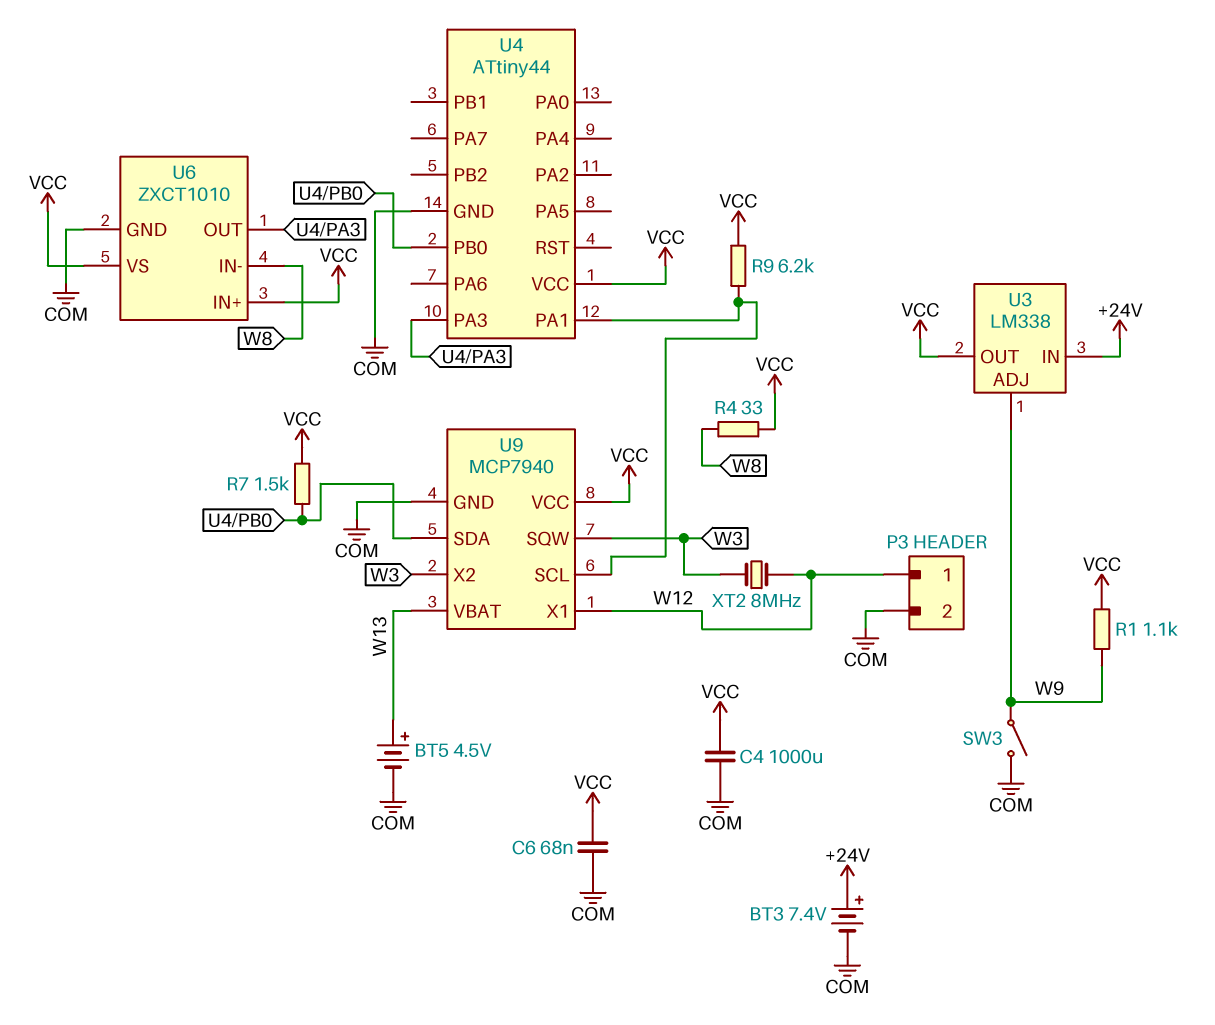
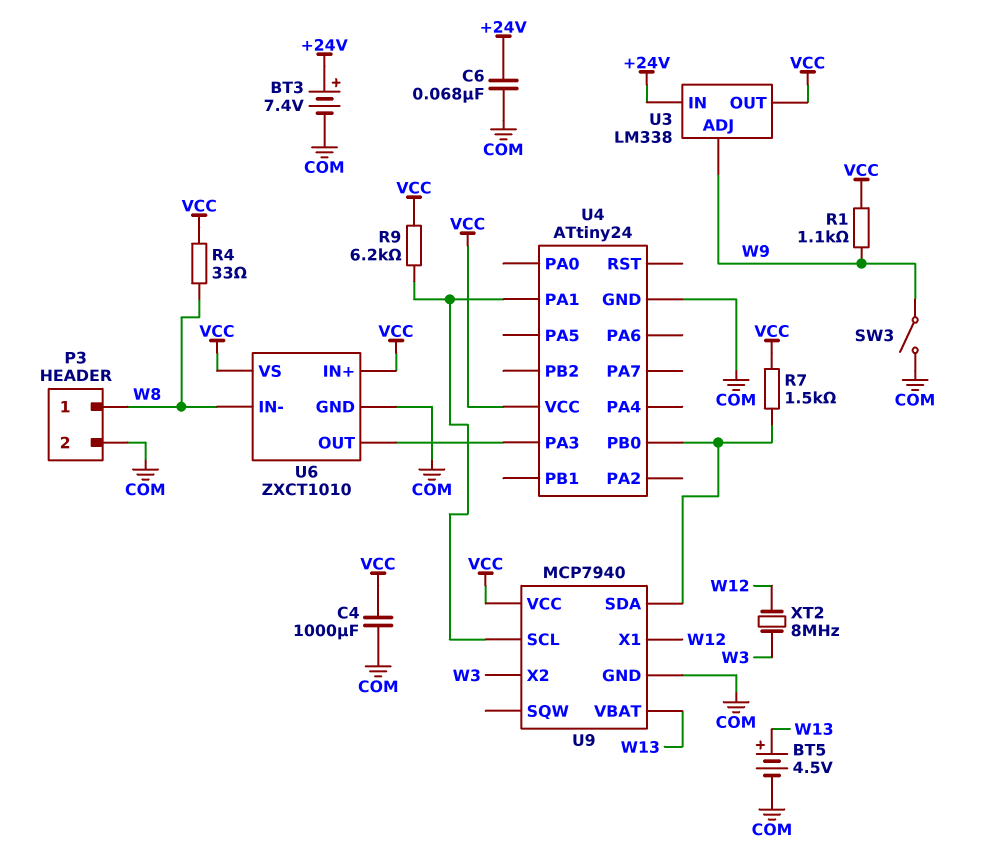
C6: 68nF (COM, VCC) -> 68nF (+24V, COM)
P3 pin 1: W12 -> W8
U4: ATtiny44 -> ATtiny24
U9 pin SQW: W3 -> none

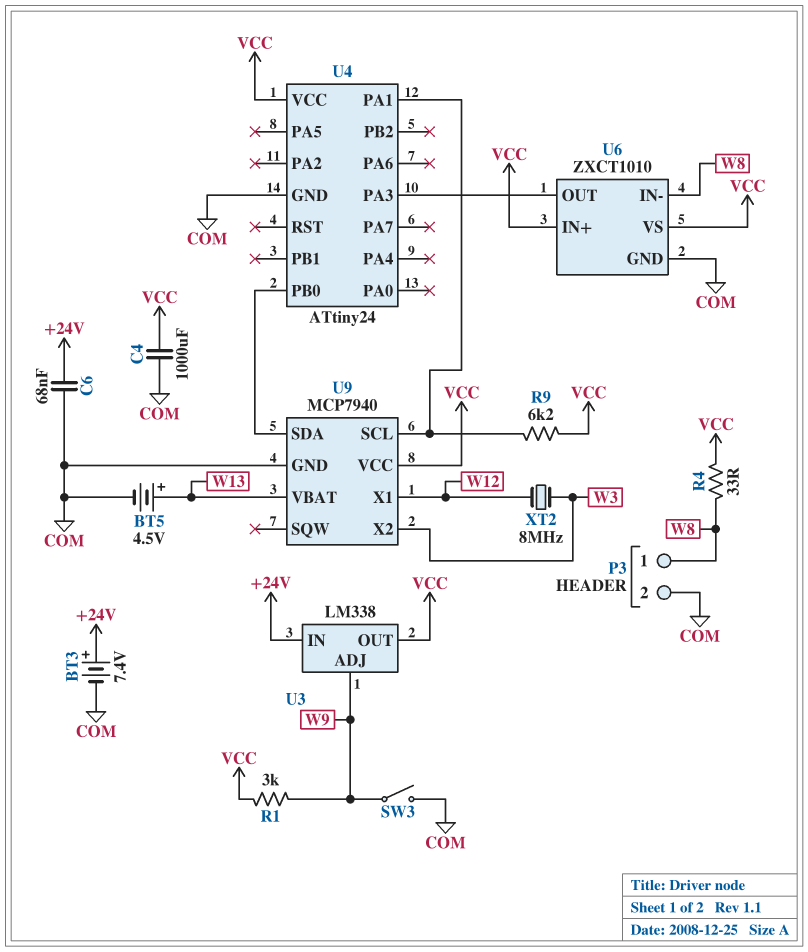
R1: 1.1k (VCC, W9) -> 3k (VCC, W9)
R7: 1.5k (U4/PB0, VCC) -> none

